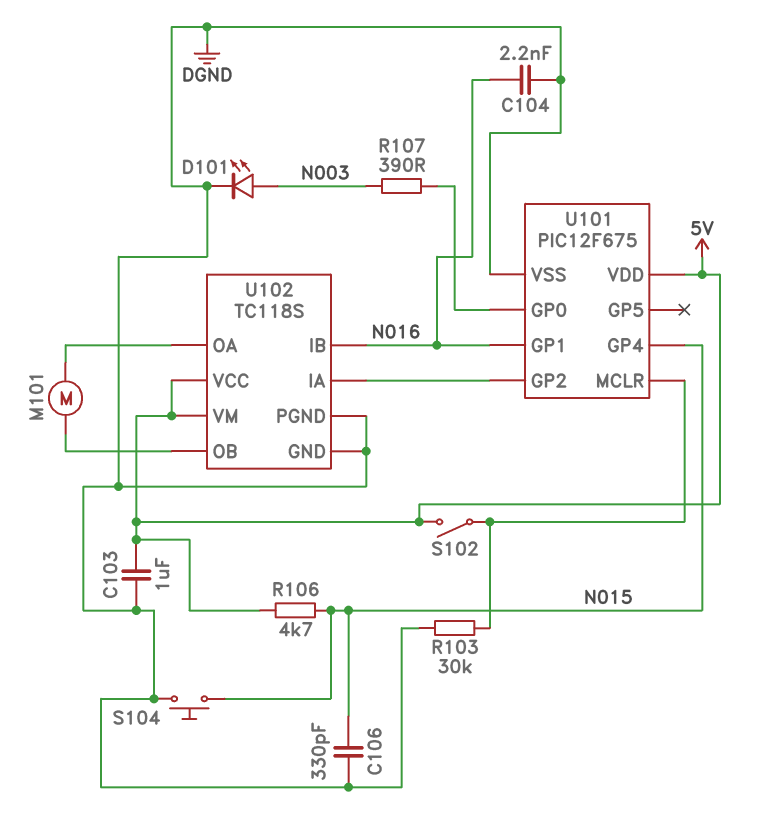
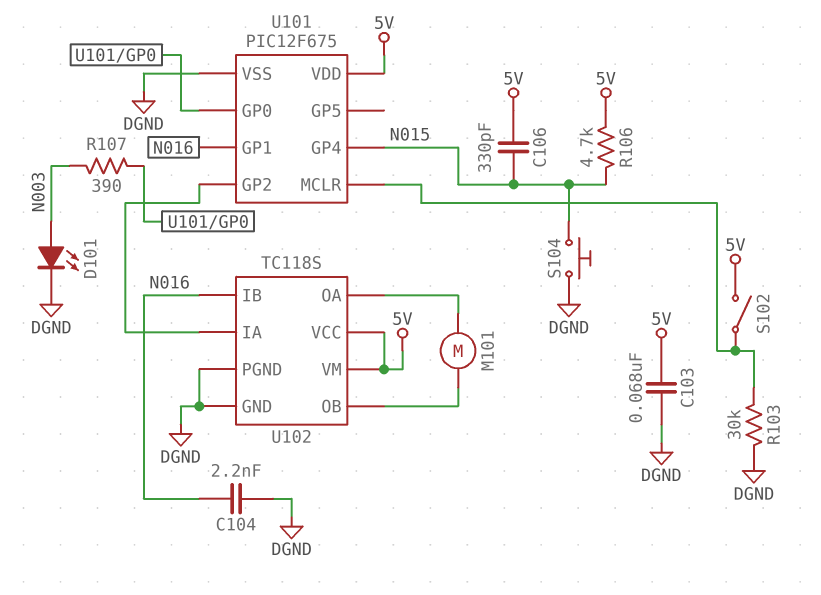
C103: 1uF (5V, DGND) -> 68nF (5V, DGND)
C106: 330pF (DGND, N015) -> 330pF (5V, N015)

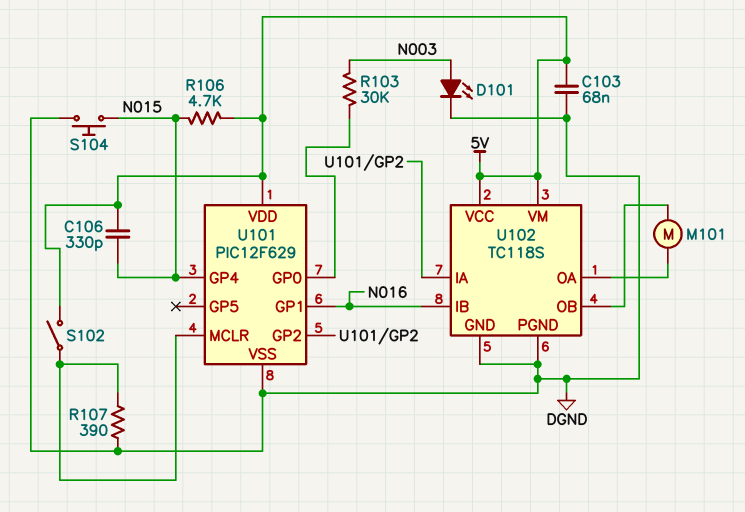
C104: 2.2nF (DGND, N016) -> none
R103: 30k (DGND, U101/MCLR) -> 30k (N003, U101/GP0)
R107: 390 (N003, U101/GP0) -> 390 (DGND, U101/MCLR)
U101: PIC12F675 -> PIC12F629

